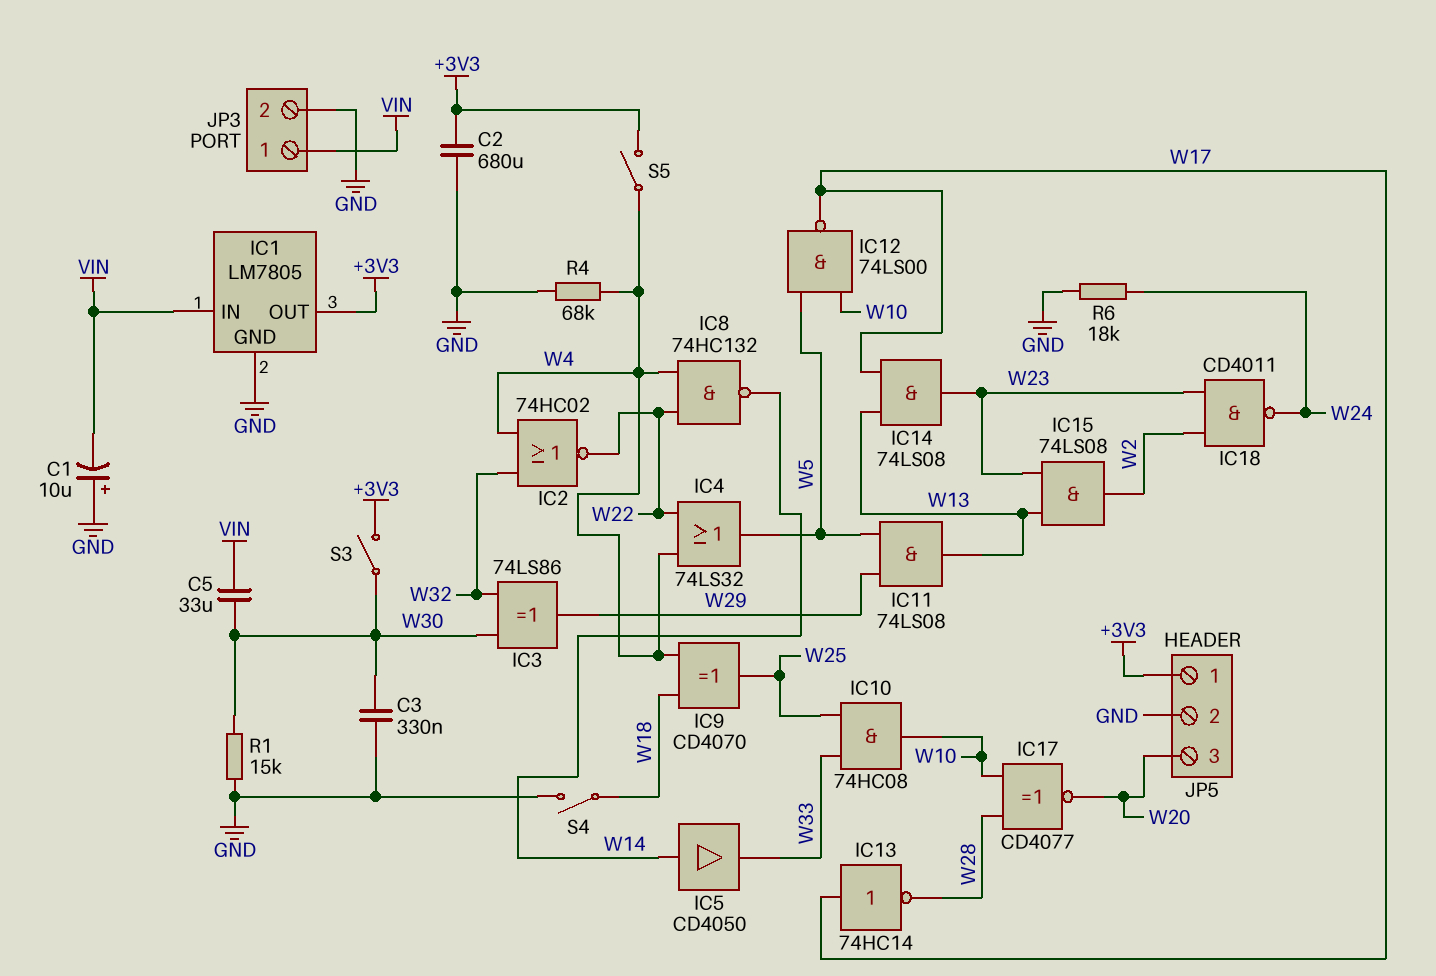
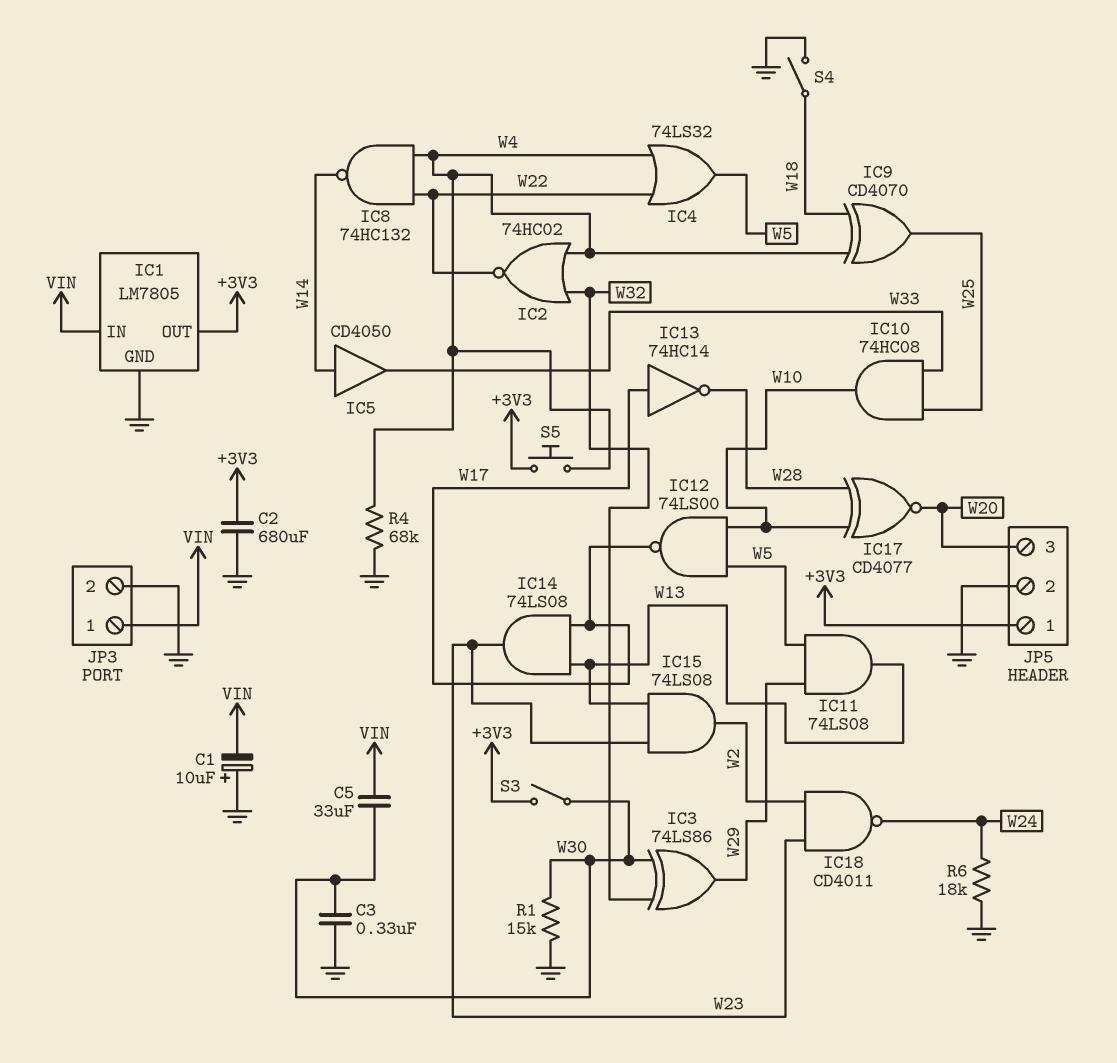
S5: switch (+3V3, W4) -> button (+3V3, W4)

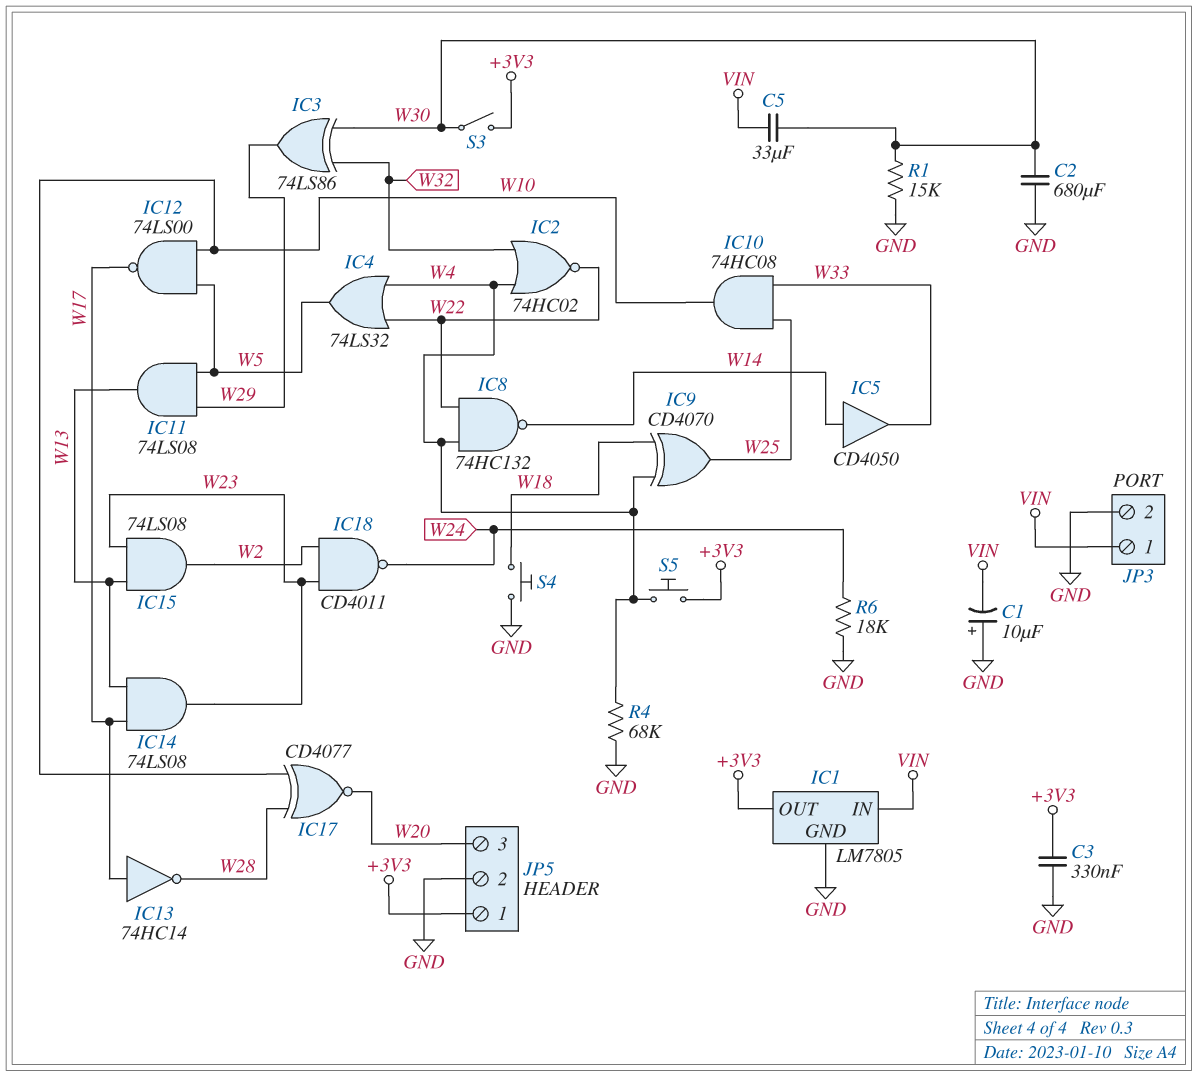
C2: 680uF (+3V3, GND) -> 680uF (GND, W30)
C3: 330nF (GND, W30) -> 330nF (+3V3, GND)
S4: switch (GND, W18) -> button (GND, W18)

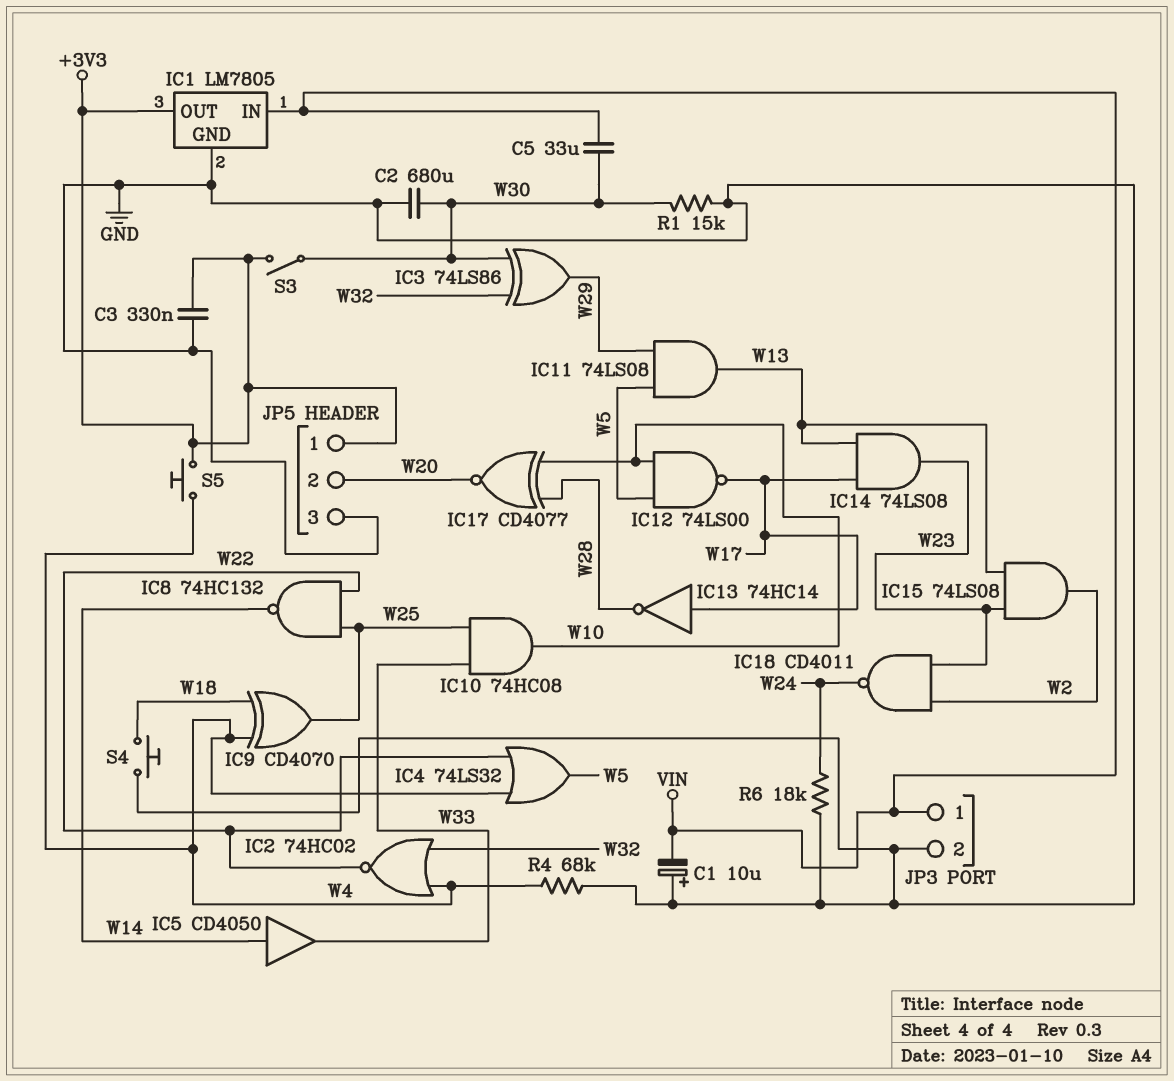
IC8: NAND 74HC132 (in W4, in W22, out W14) -> NAND 74HC132 (in W22, in W25, out W14)
JP5 pin 2: GND -> W20
JP5 pin 3: W20 -> GND

